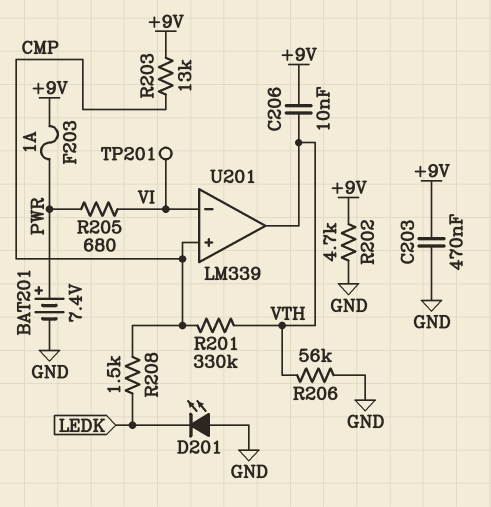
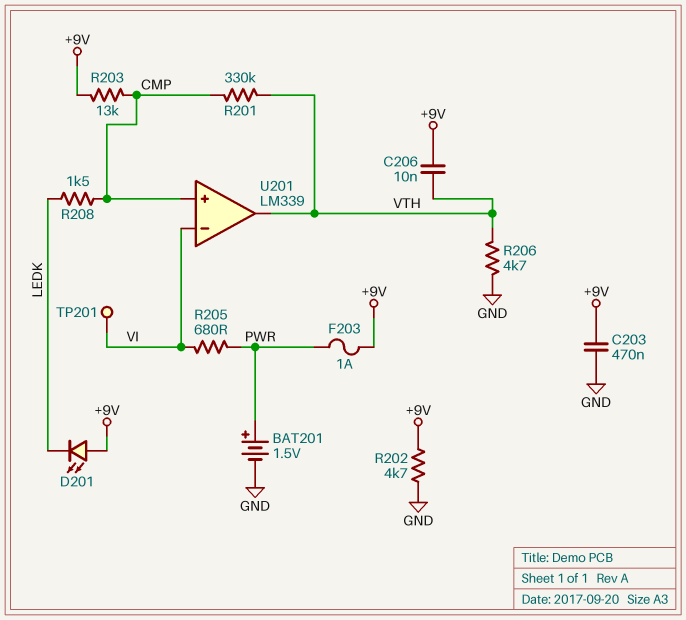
BAT201: 7.4V (plus PWR, minus GND) -> 1.5V (plus PWR, minus GND)
D201: LED (A GND, K LEDK) -> LED (A +9V, K LEDK)
R206: 56k (GND, VTH) -> 4.7k (GND, VTH)

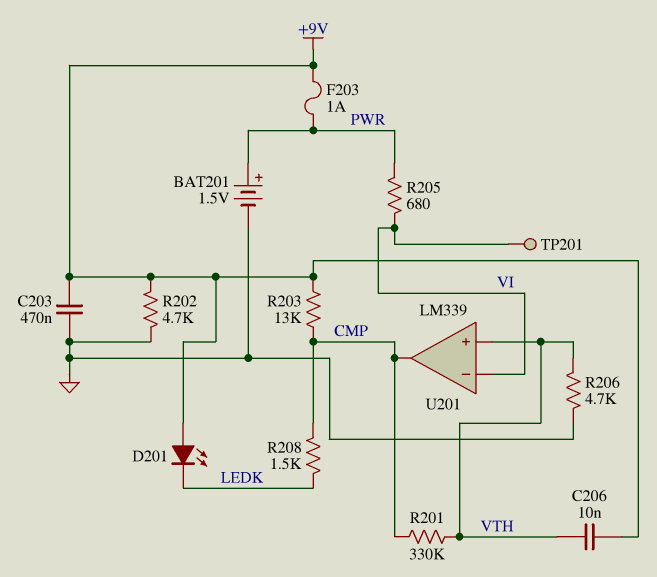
U201 pin in+: CMP -> VTH
U201 pin out: VTH -> CMP

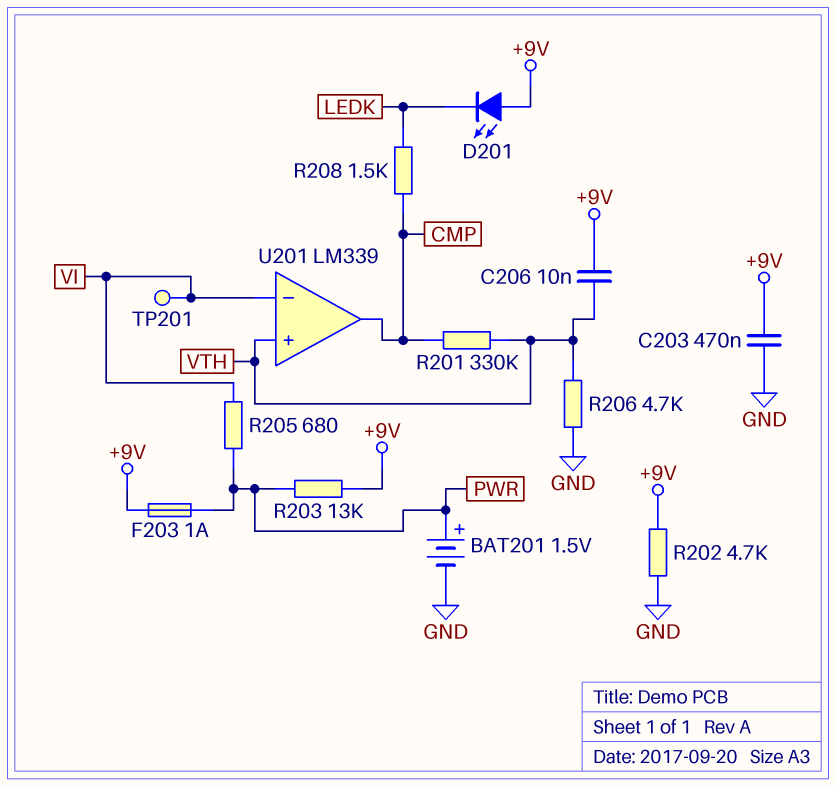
R203: 13k (+9V, CMP) -> 13k (+9V, PWR)

